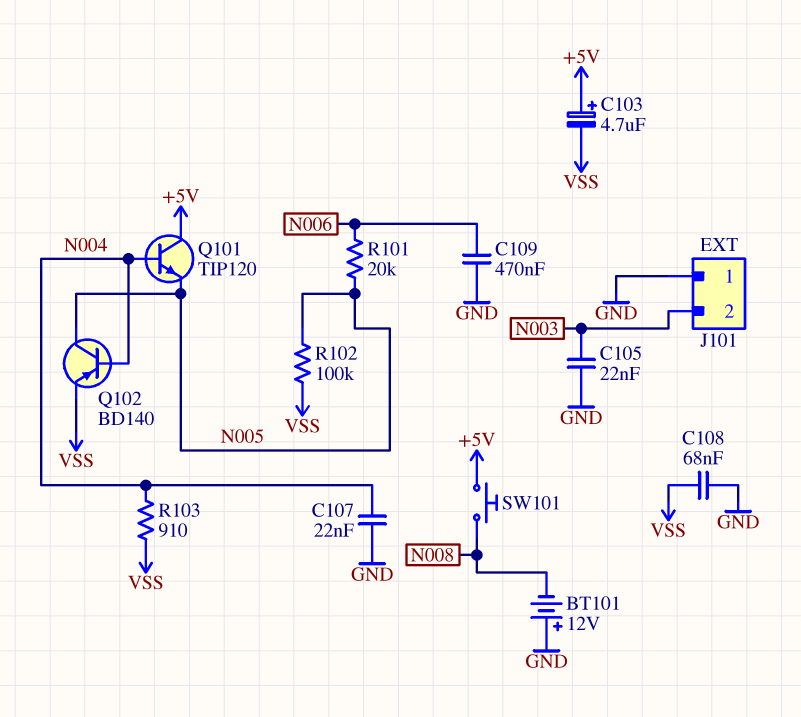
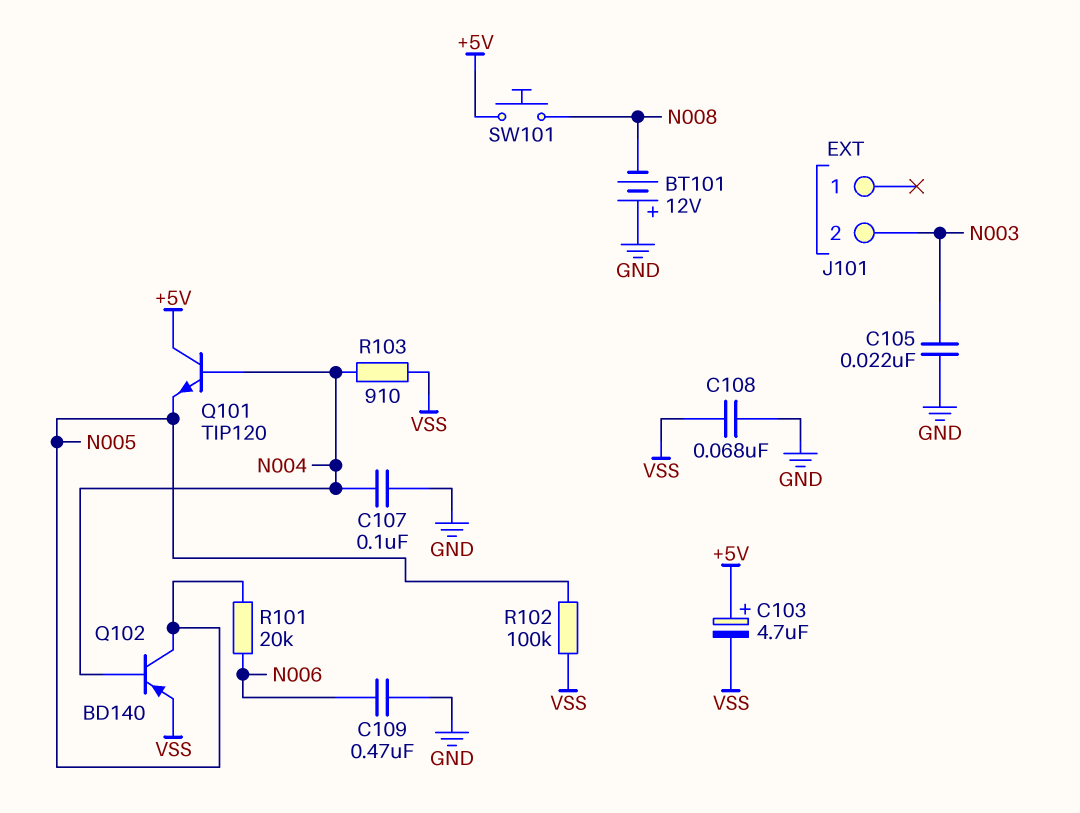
C107: 22nF (GND, N004) -> 100nF (GND, N004)
J101 pin 1: GND -> none

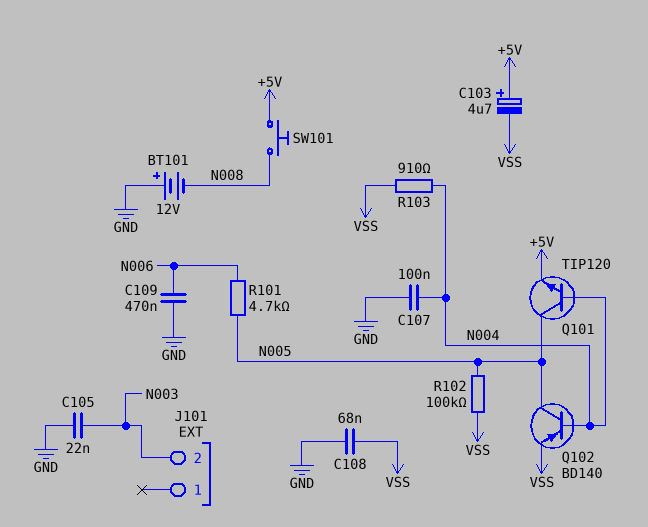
Q101: NPN TIP120 (B N004, C +5V, E N005) -> NPN TIP120 (B N004, C N005, E +5V)
R101: 20k (N005, N006) -> 4.7k (N005, N006)

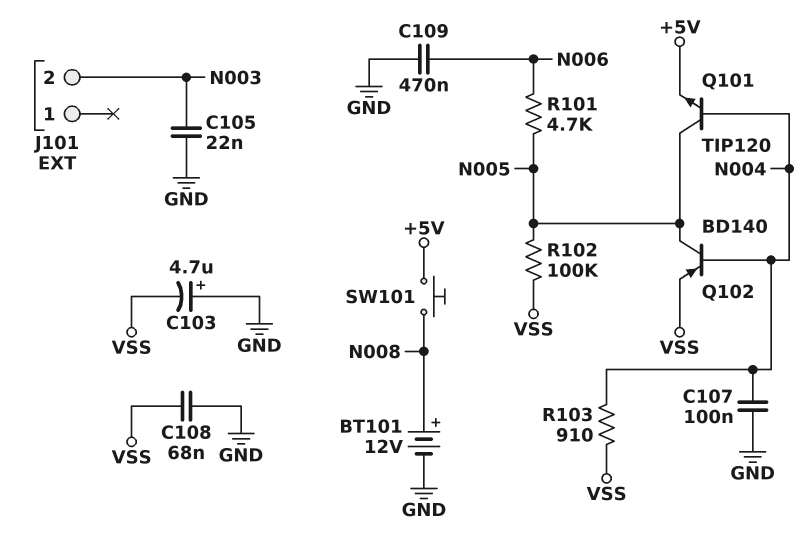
BT101: 12V (plus GND, minus N008) -> 12V (plus N008, minus GND)
C103: 4.7uF (plus +5V, minus VSS) -> 4.7uF (plus GND, minus VSS)

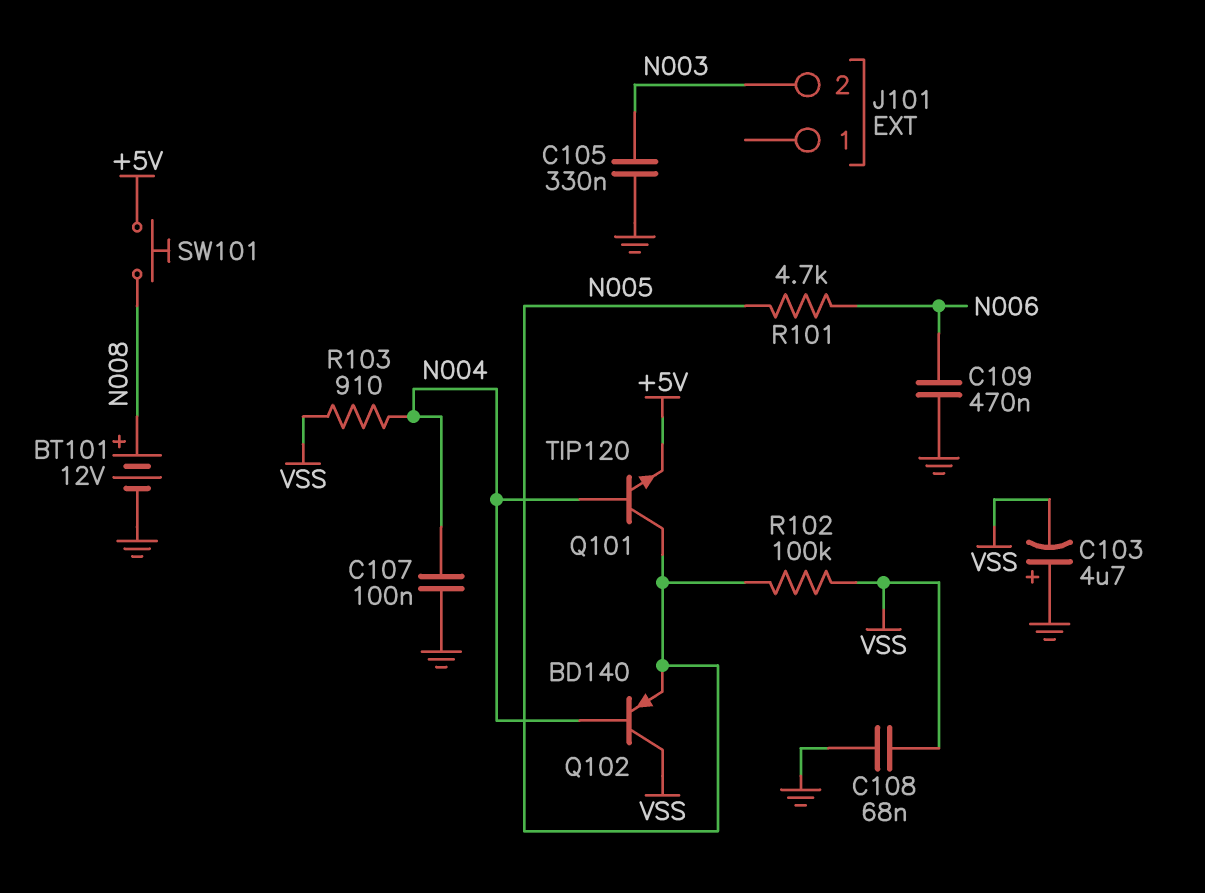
C105: 22nF (GND, N003) -> 330nF (GND, N003)
Q102: PNP BD140 (B N004, C N005, E VSS) -> PNP BD140 (B N004, C VSS, E N005)

